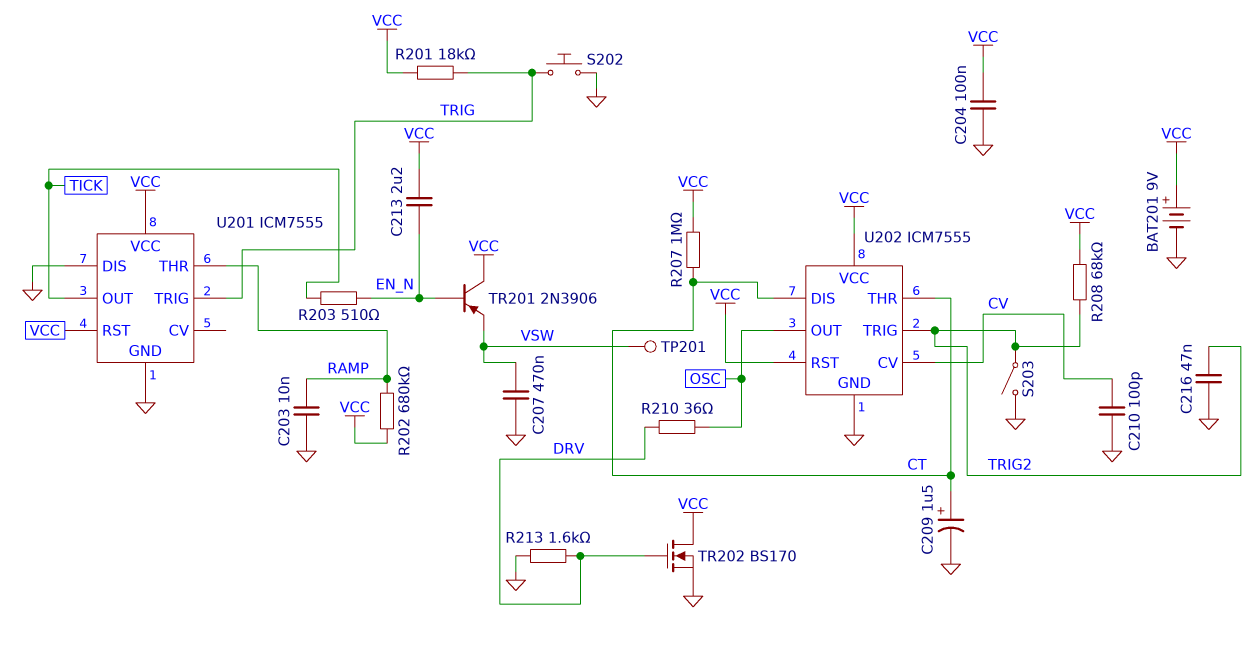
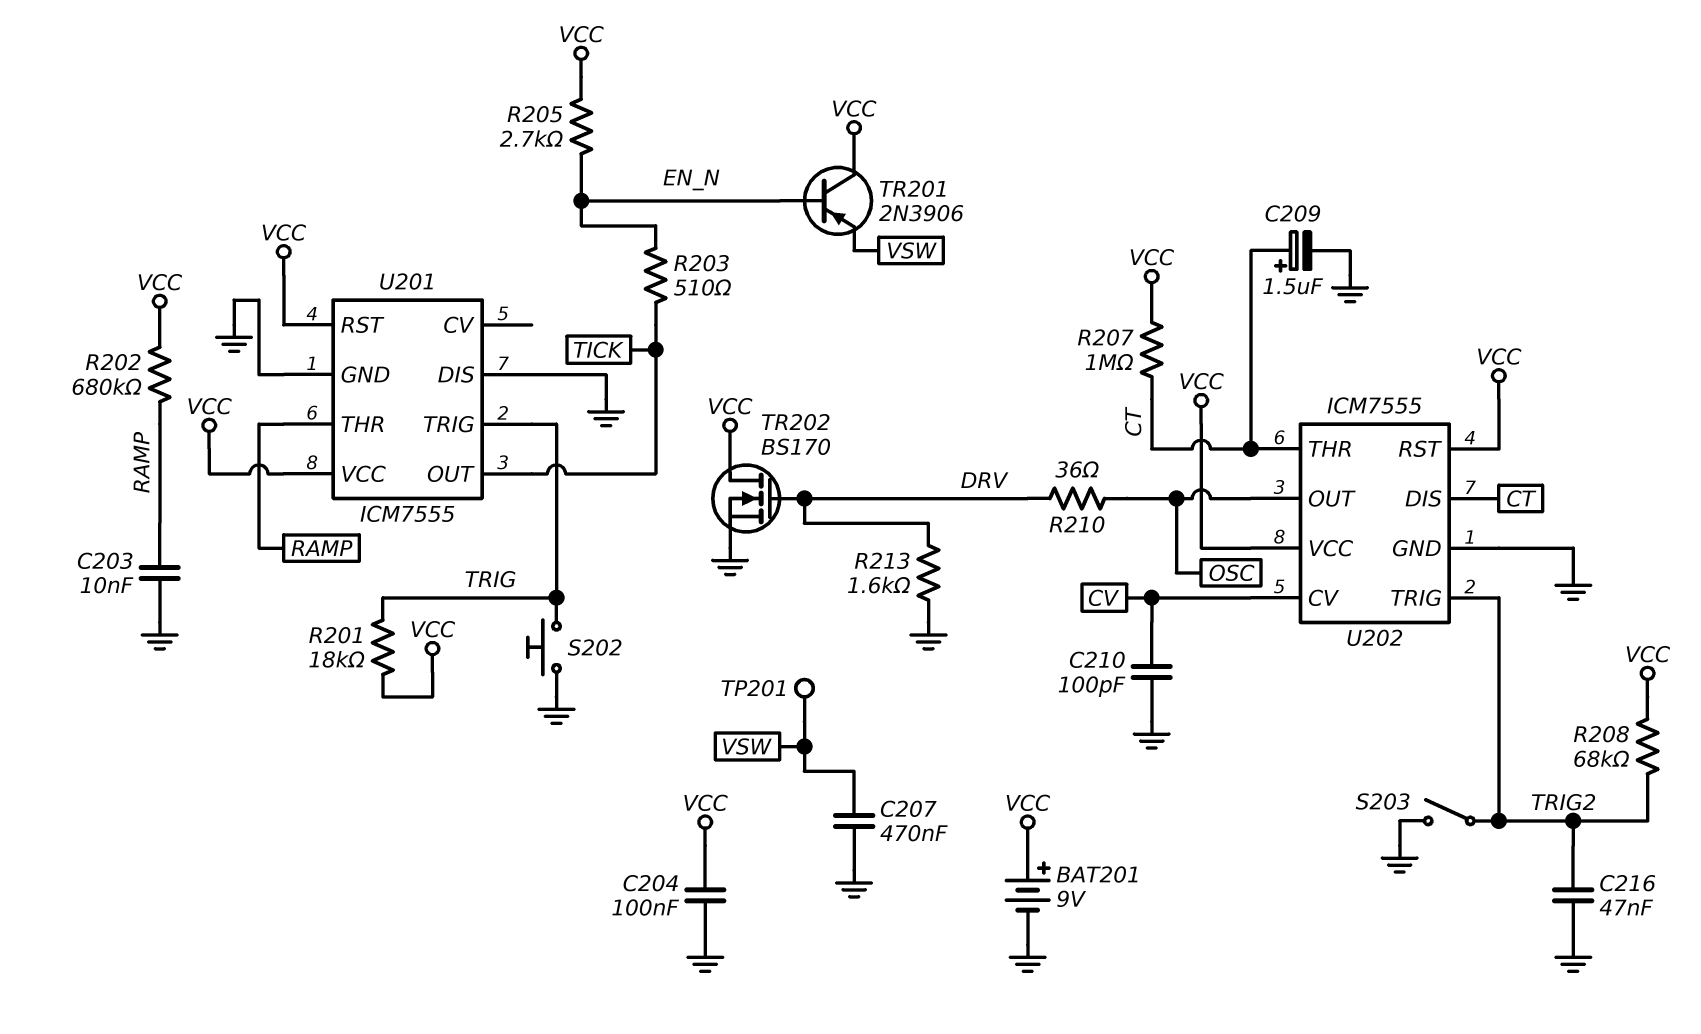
C213: 2.2uF (EN_N, VCC) -> none
R205: none -> 2.7k (EN_N, VCC)

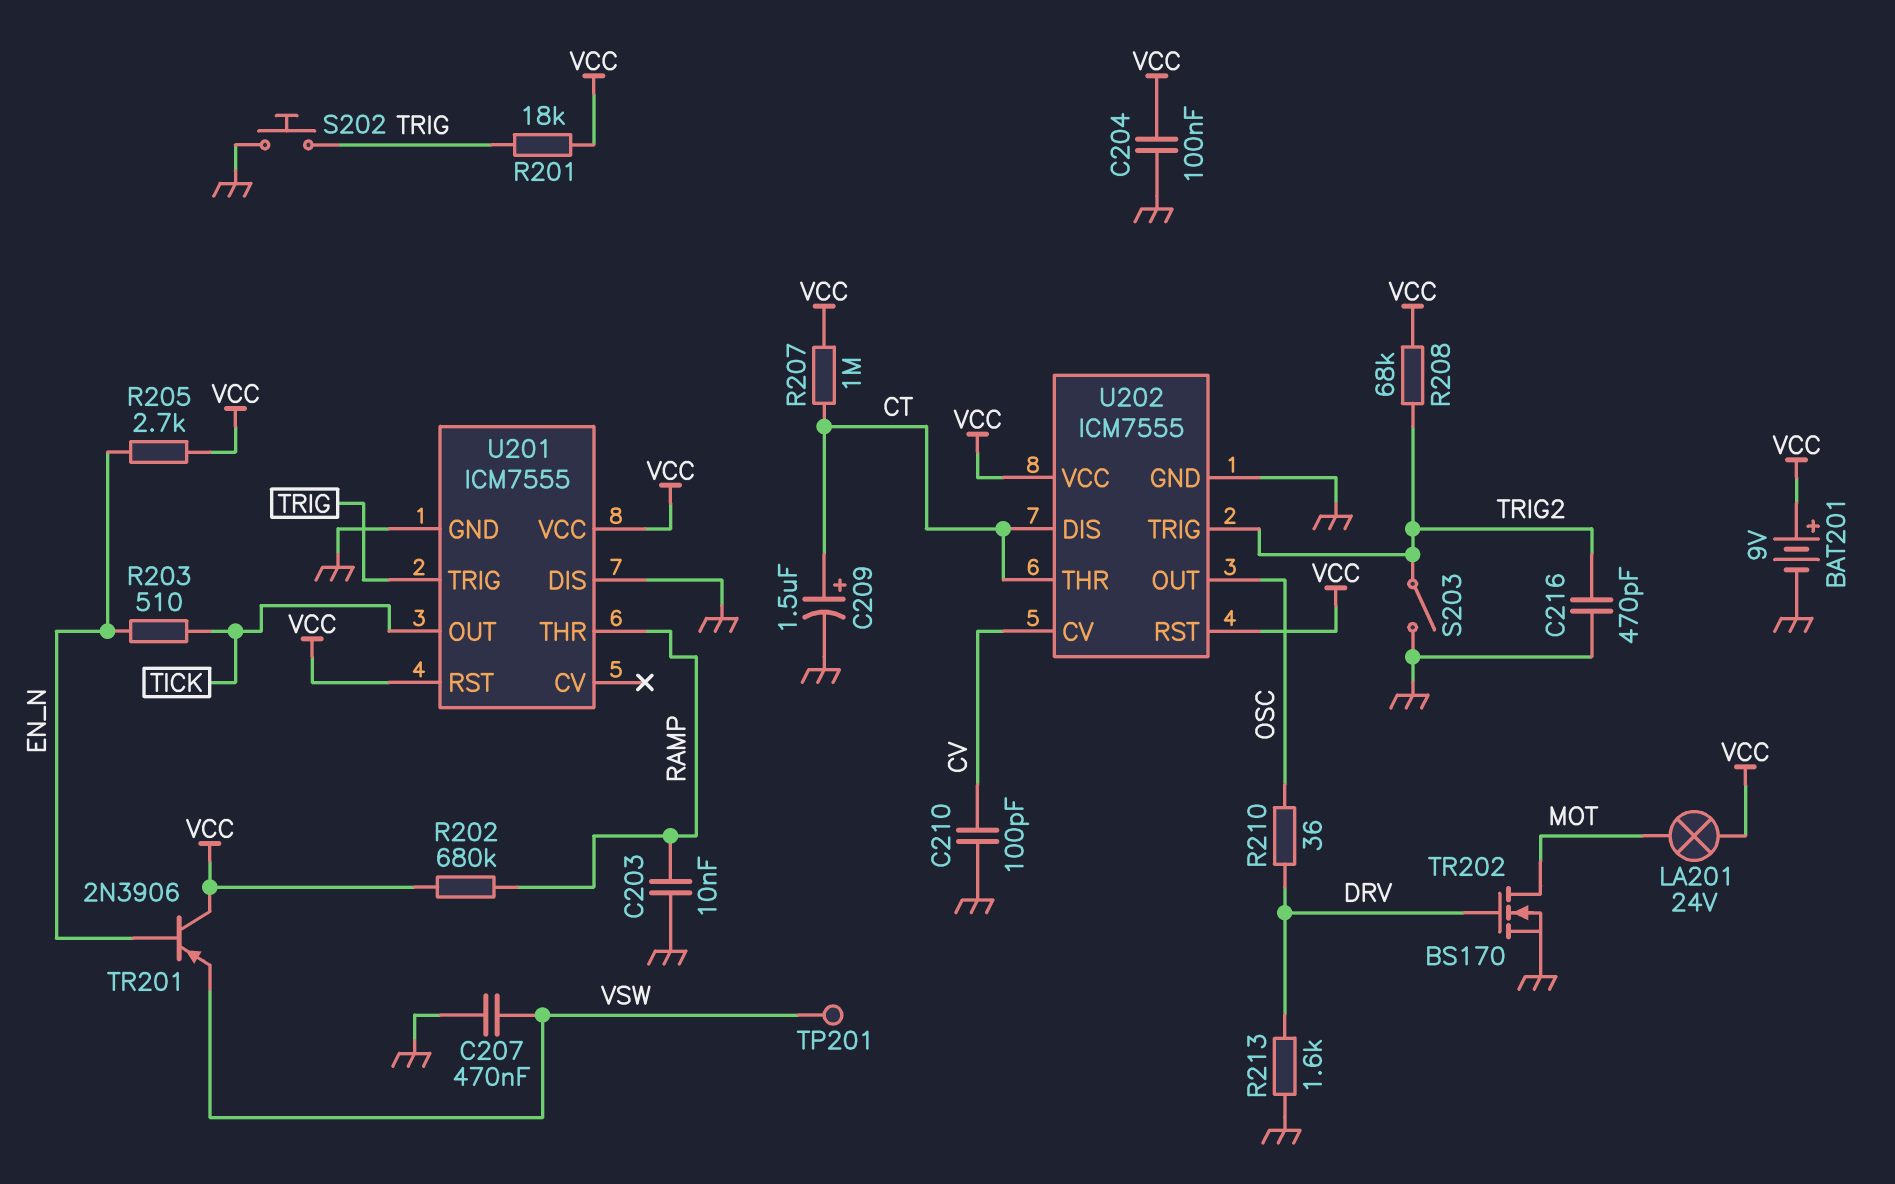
C216: 47nF (GND, TRIG2) -> 470pF (GND, TRIG2)
LA201: none -> lamp 24V (MOT, VCC)
TR202: NMOS BS170 (G DRV, D VCC, S GND) -> NMOS BS170 (G DRV, D MOT, S GND)

